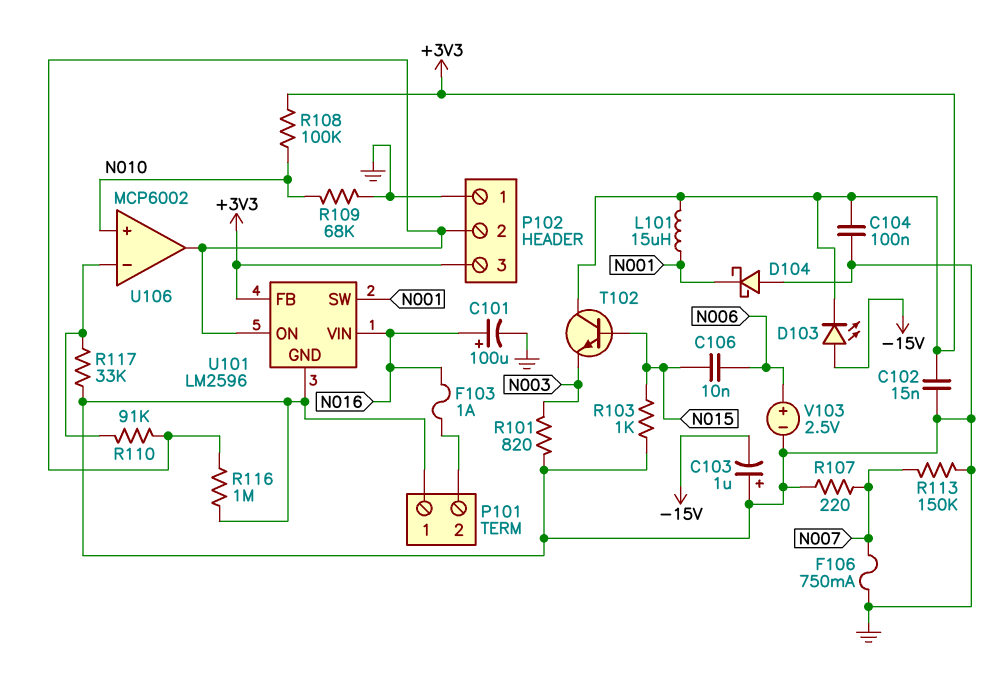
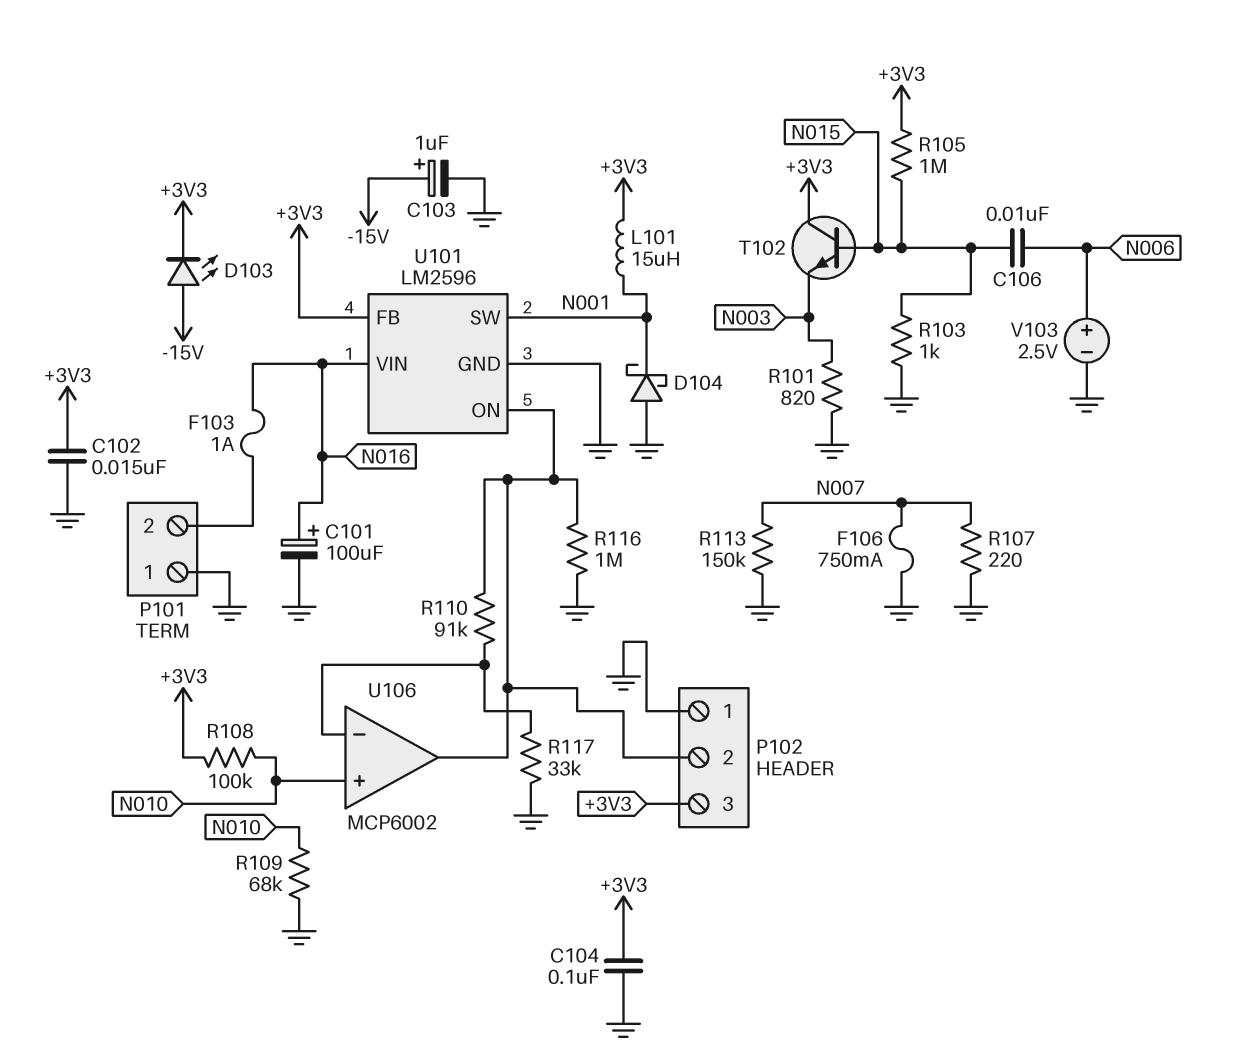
C103: 1uF (plus GND, minus -15V) -> 1uF (plus -15V, minus GND)
R105: none -> 1M (+3V3, N015)

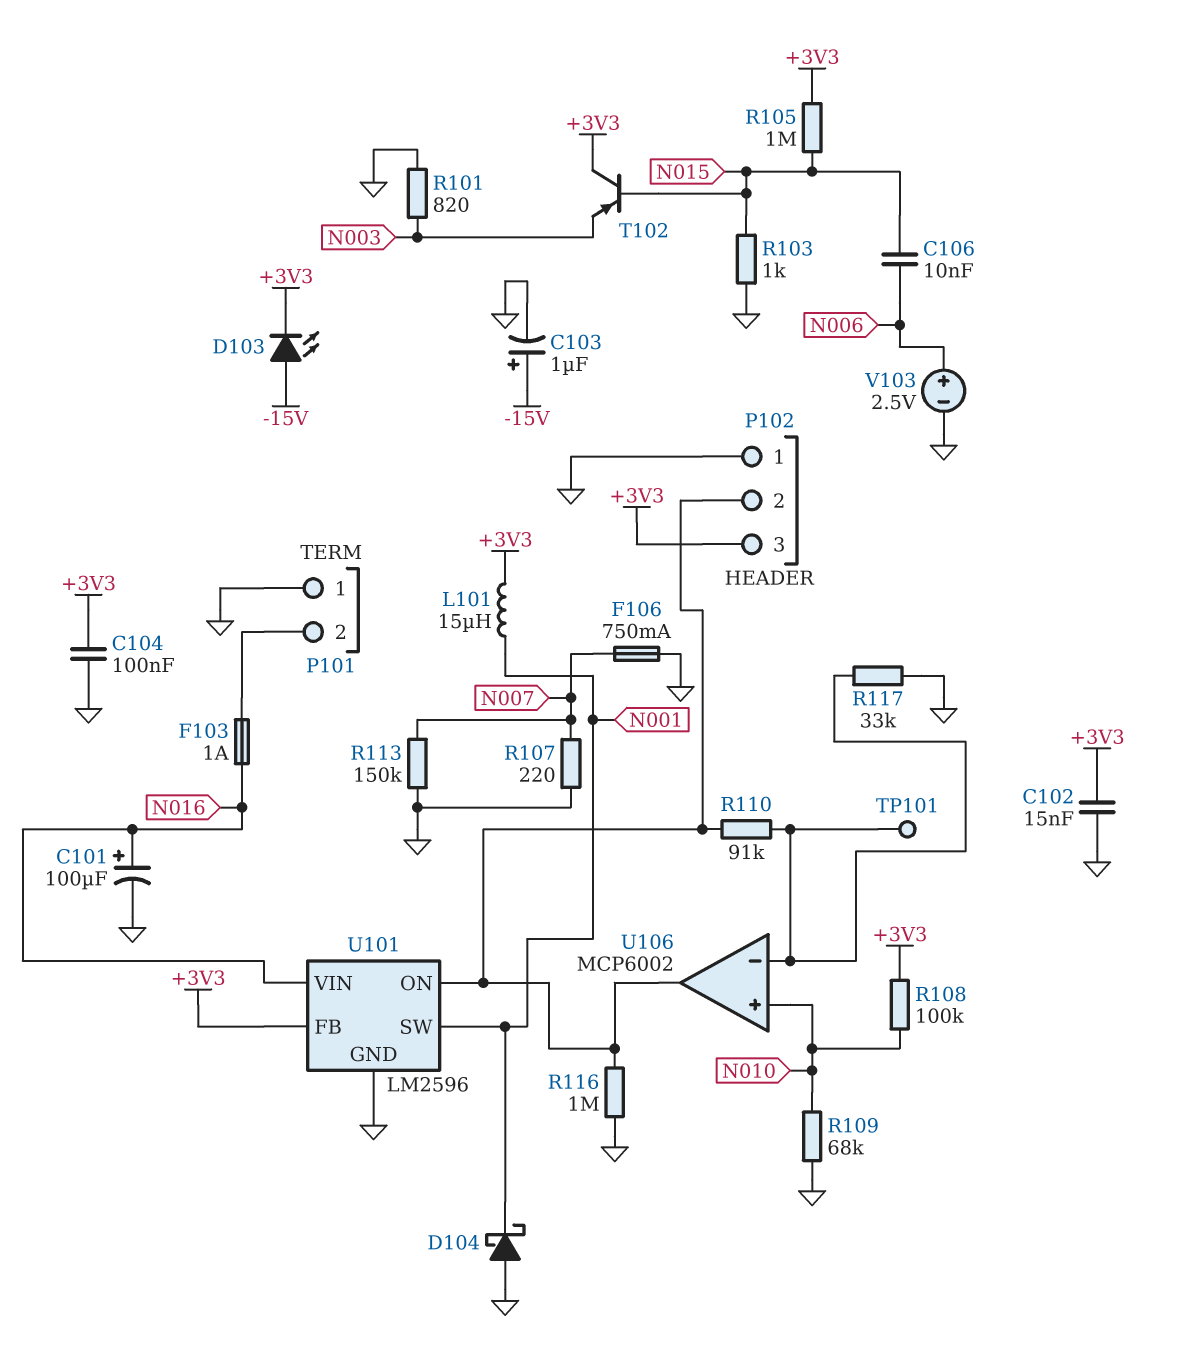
T102: NPN (B N015, C +3V3, E N003) -> PNP (B N015, C +3V3, E N003)
TP101: none -> test point (U106/in-)

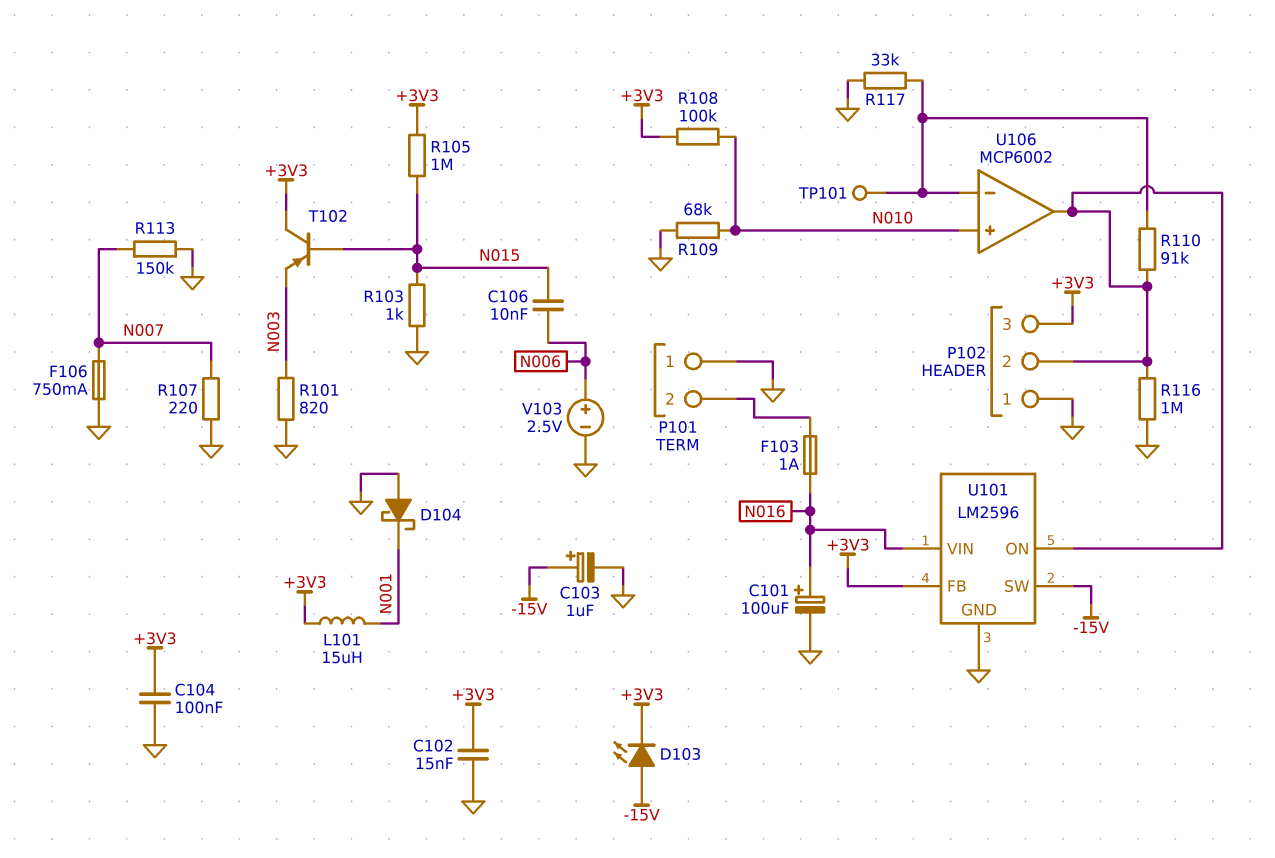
U101 pin SW: N001 -> -15V

